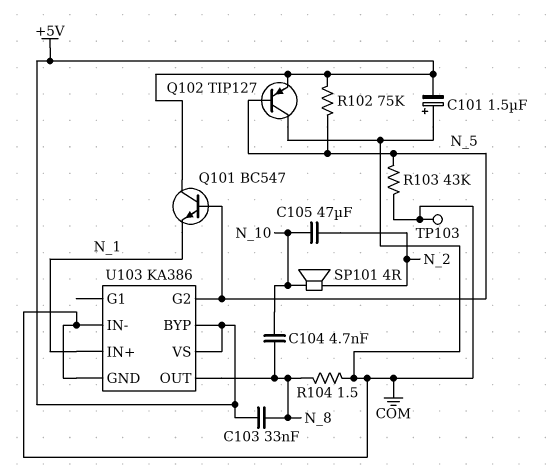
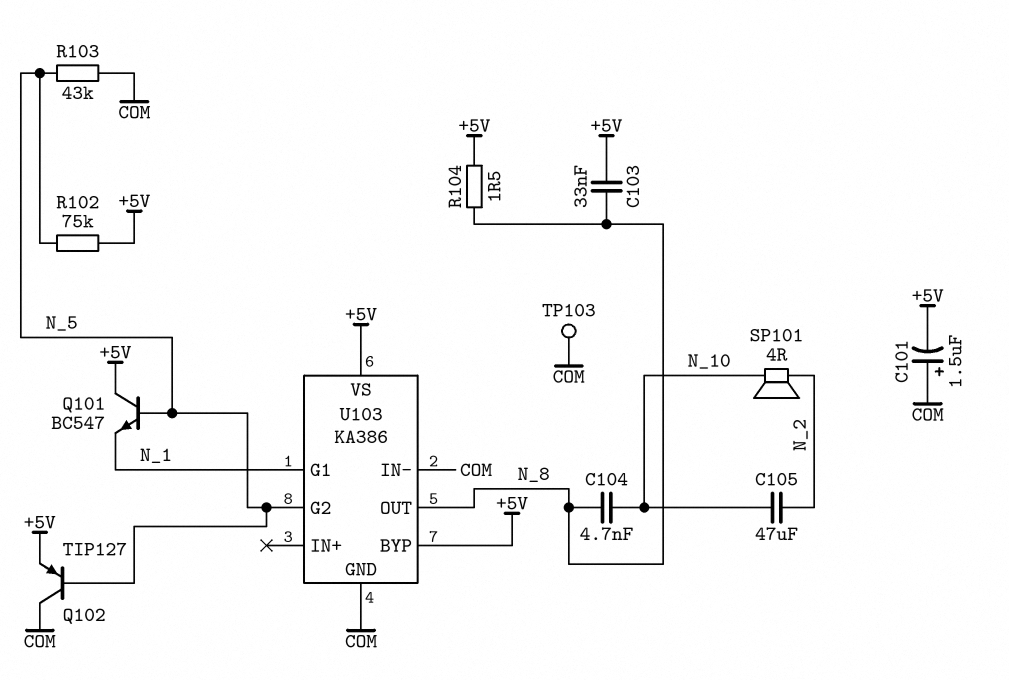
R104: 1.5 (COM, N_8) -> 1.5 (+5V, N_8)
U103 pin G1: none -> N_1
U103 pin IN+: N_1 -> none

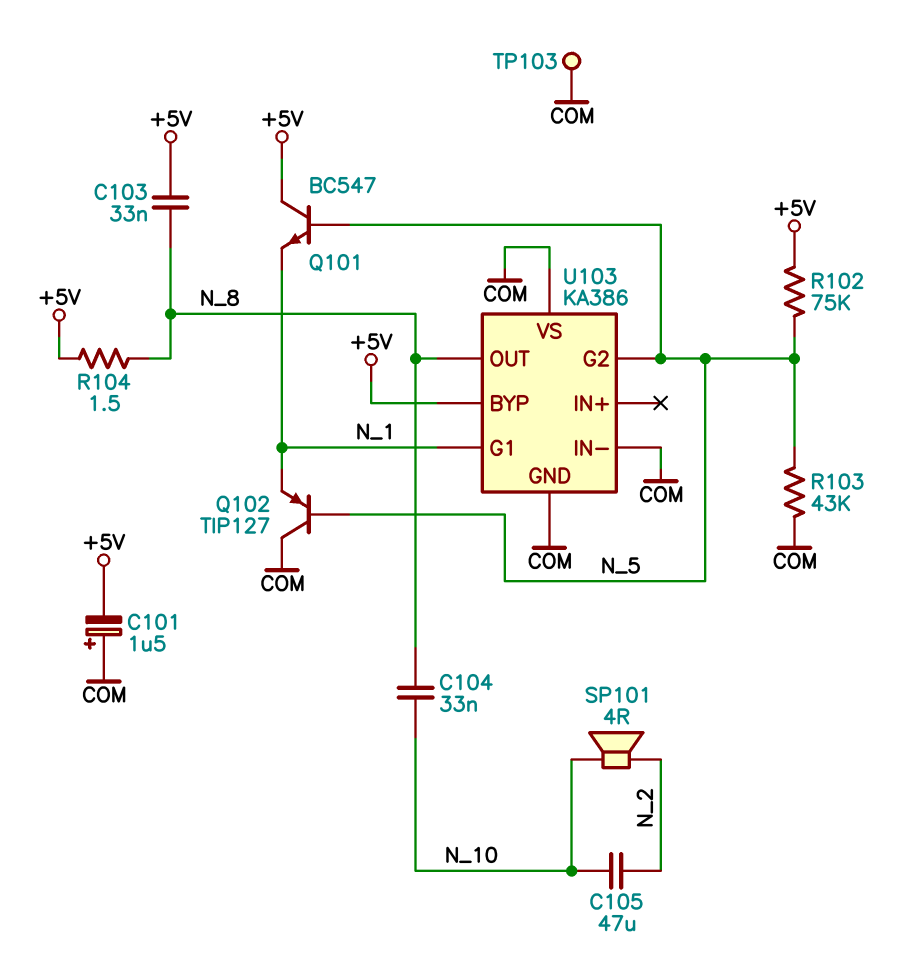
C104: 4.7nF (N_8, N_10) -> 33nF (N_8, N_10)
Q102: PNP TIP127 (B N_5, C COM, E +5V) -> PNP TIP127 (B N_5, C COM, E N_1)
U103 pin VS: +5V -> COM

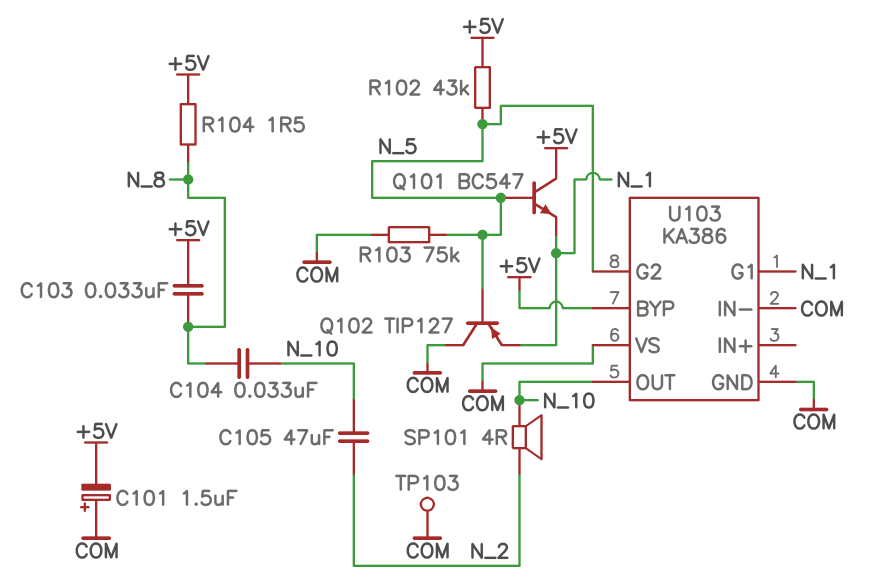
R102: 75k (+5V, N_5) -> 43k (+5V, N_5)
R103: 43k (COM, N_5) -> 75k (COM, N_5)
U103 pin OUT: N_8 -> N_10

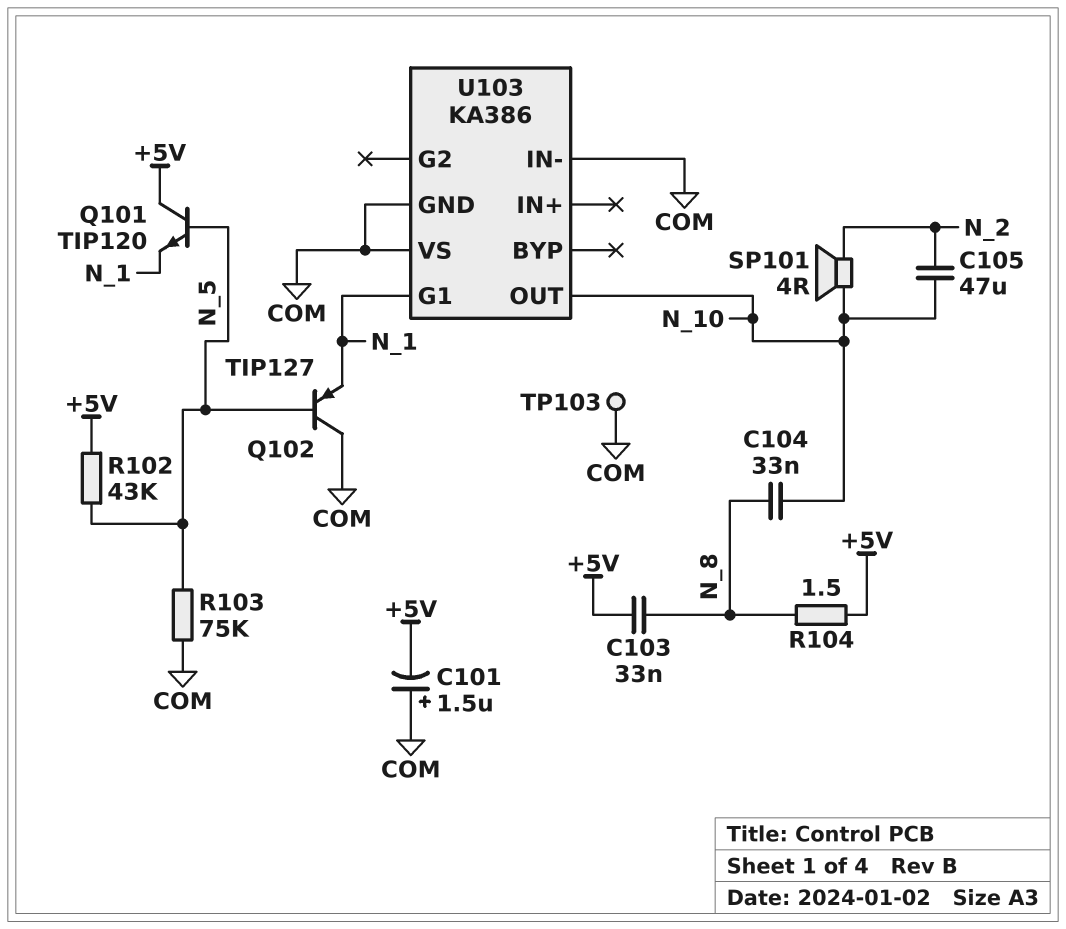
Q101: NPN BC547 (B N_5, C +5V, E N_1) -> NPN TIP120 (B N_5, C +5V, E N_1)
U103 pin BYP: +5V -> none
U103 pin G2: N_5 -> none

